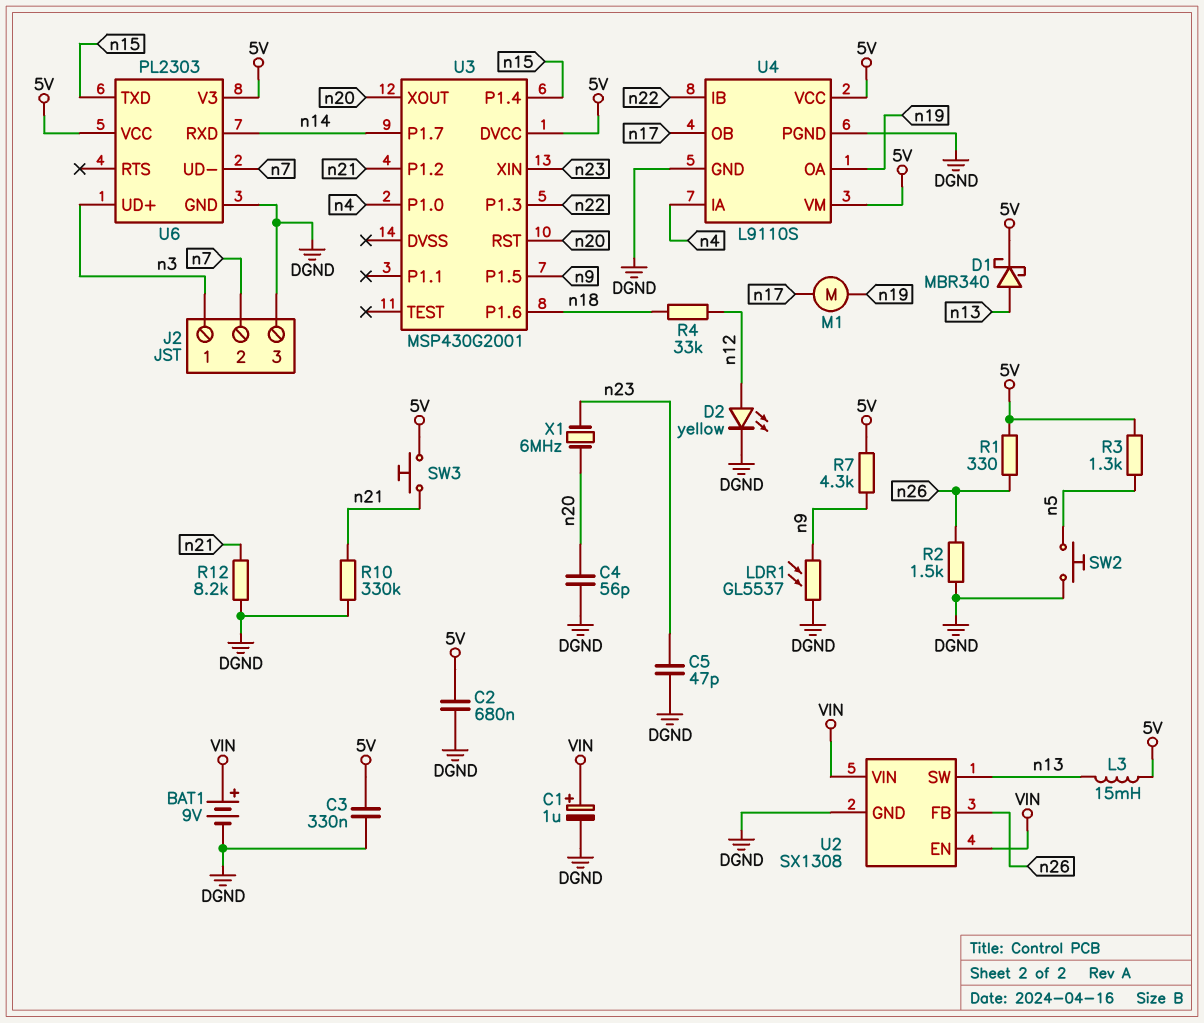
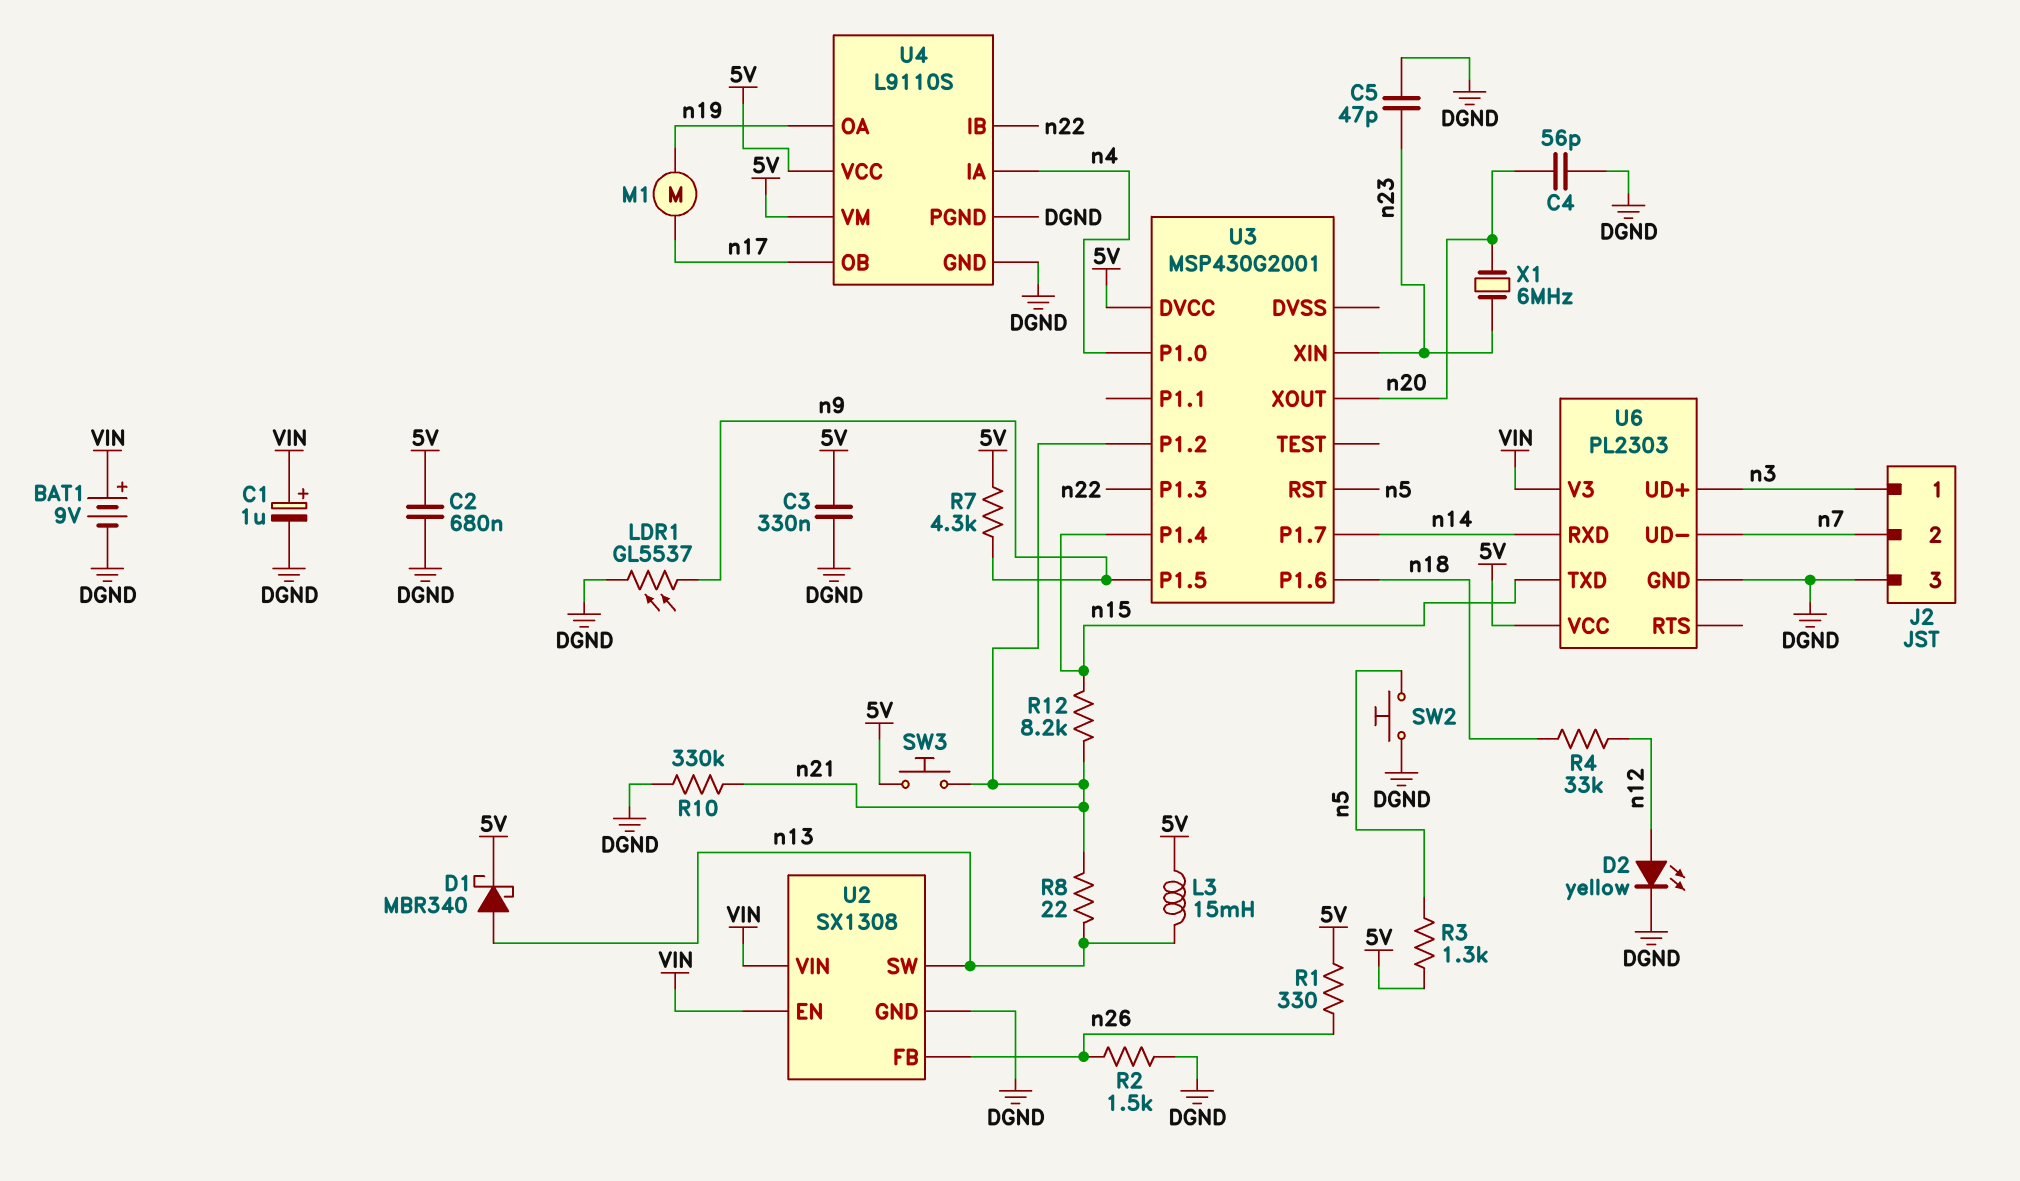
R8: none -> 22 (n13, n21)
R12: 8.2k (DGND, n21) -> 8.2k (n15, n21)
U3 pin RST: n20 -> n5
U6 pin V3: 5V -> VIN

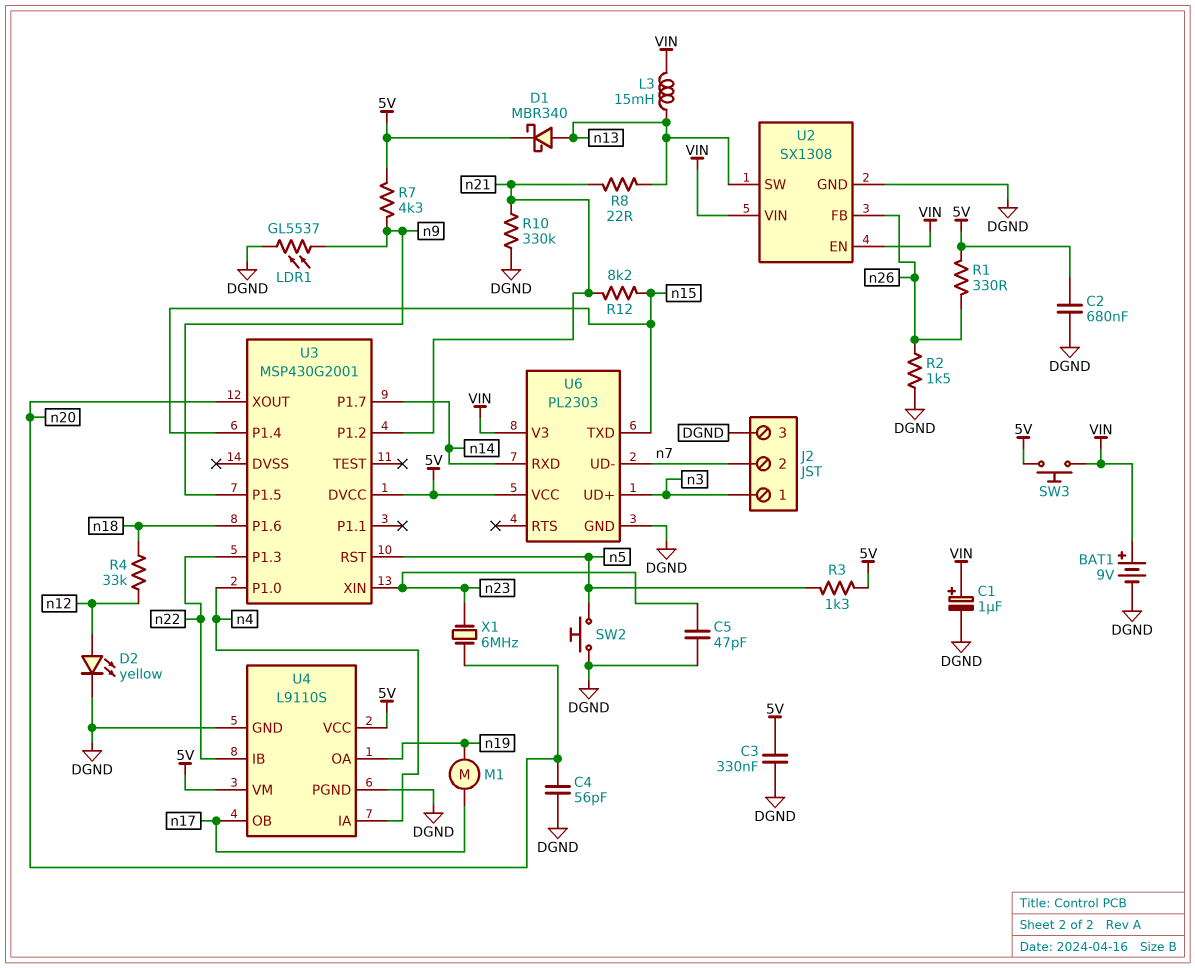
L3: 15mH (5V, n13) -> 15mH (VIN, n13)
SW3: button (5V, n21) -> button (5V, VIN)

